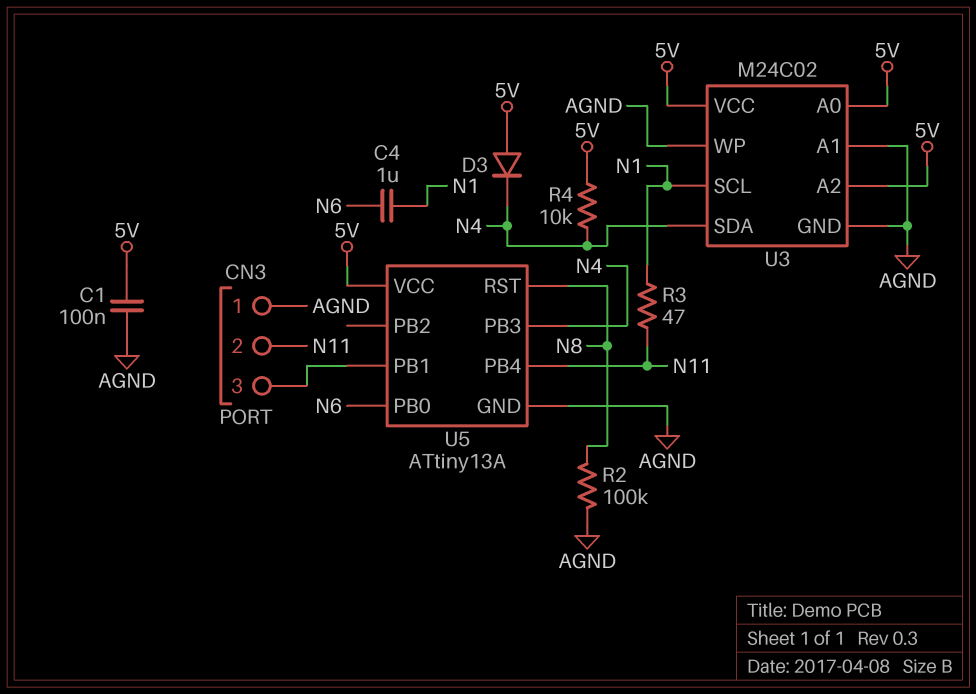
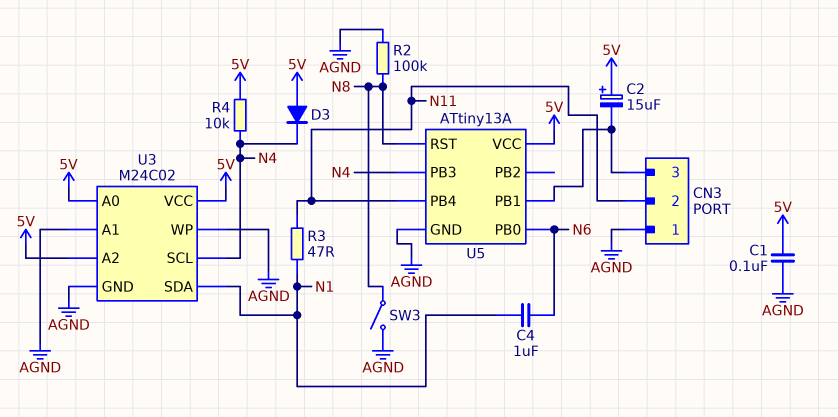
C2: none -> 15uF (plus 5V, minus CN3/3)
SW3: none -> switch (AGND, N8)
U3 pin SCL: N1 -> N4
U3 pin SDA: N4 -> N1

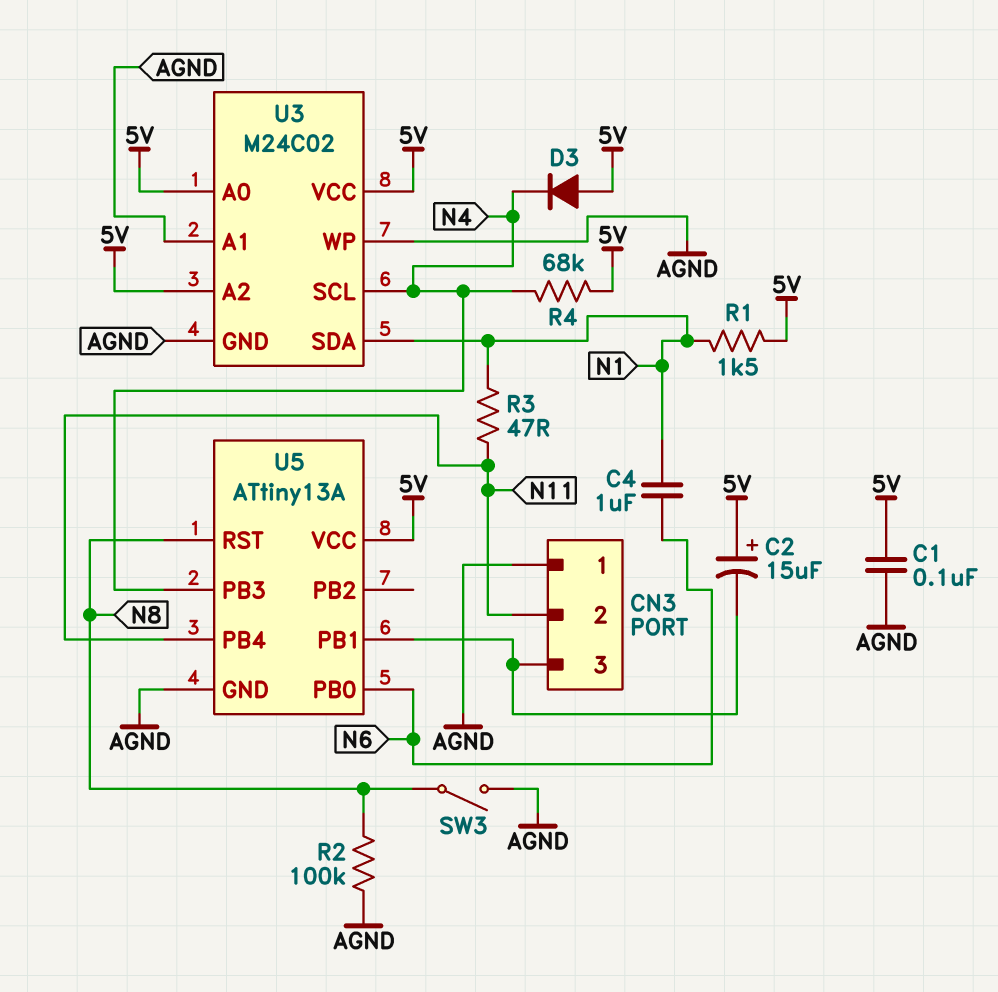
R1: none -> 1.5k (5V, N1)
R4: 10k (5V, N4) -> 68k (5V, N4)

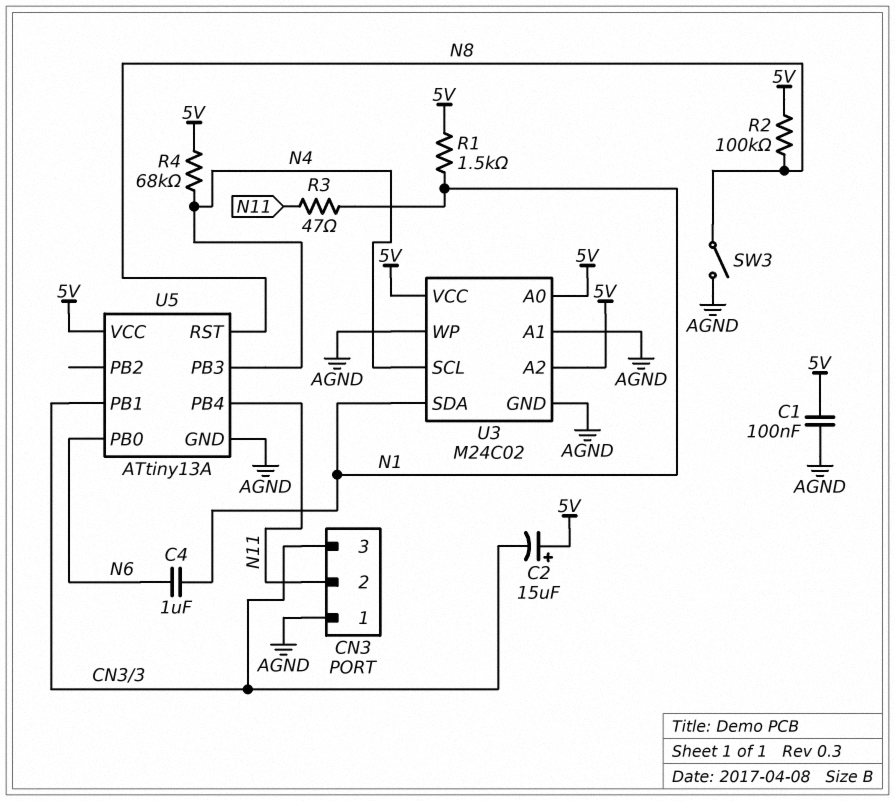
D3: diode (A 5V, K N4) -> none
R2: 100k (AGND, N8) -> 100k (5V, N8)

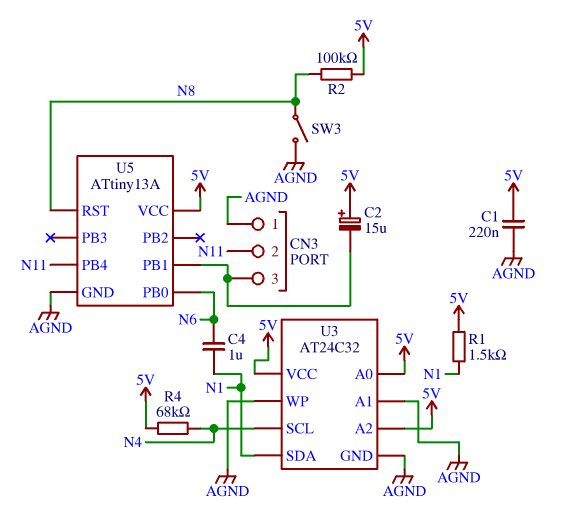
C1: 100nF (5V, AGND) -> 220nF (5V, AGND)
R3: 47 (N1, N11) -> none
U3: M24C02 -> AT24C32
U5 pin PB3: N4 -> none

